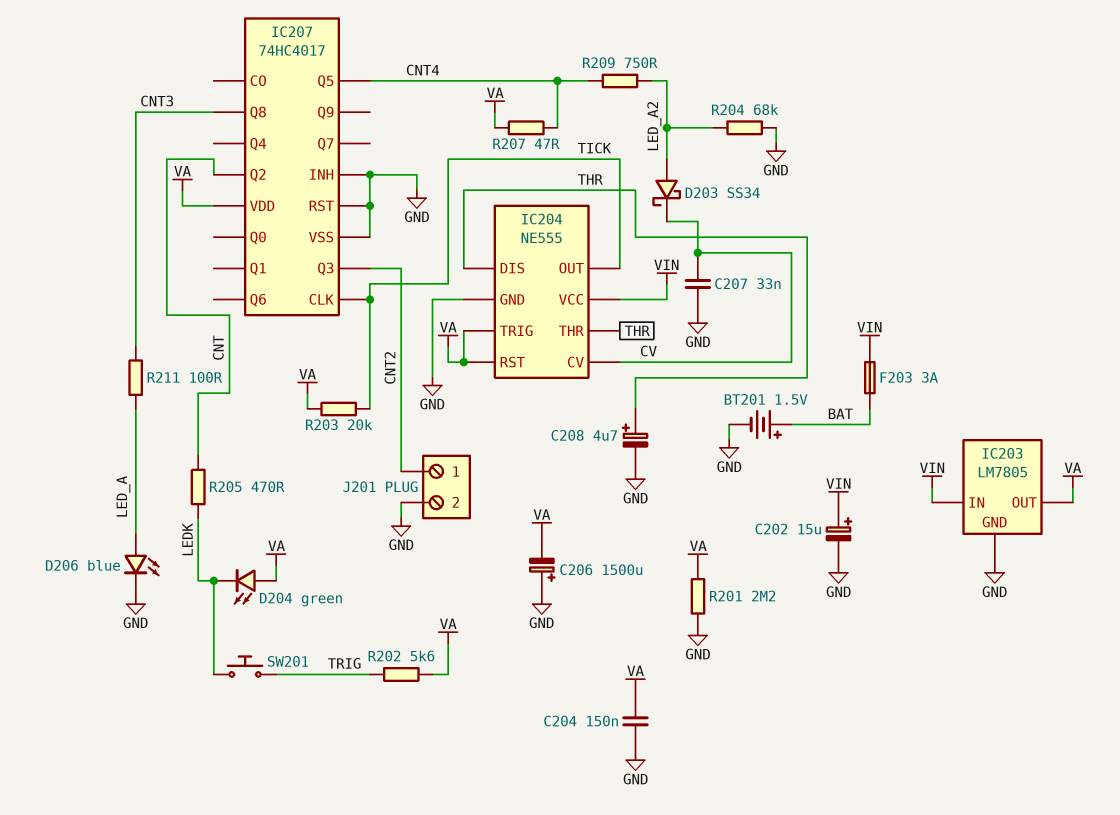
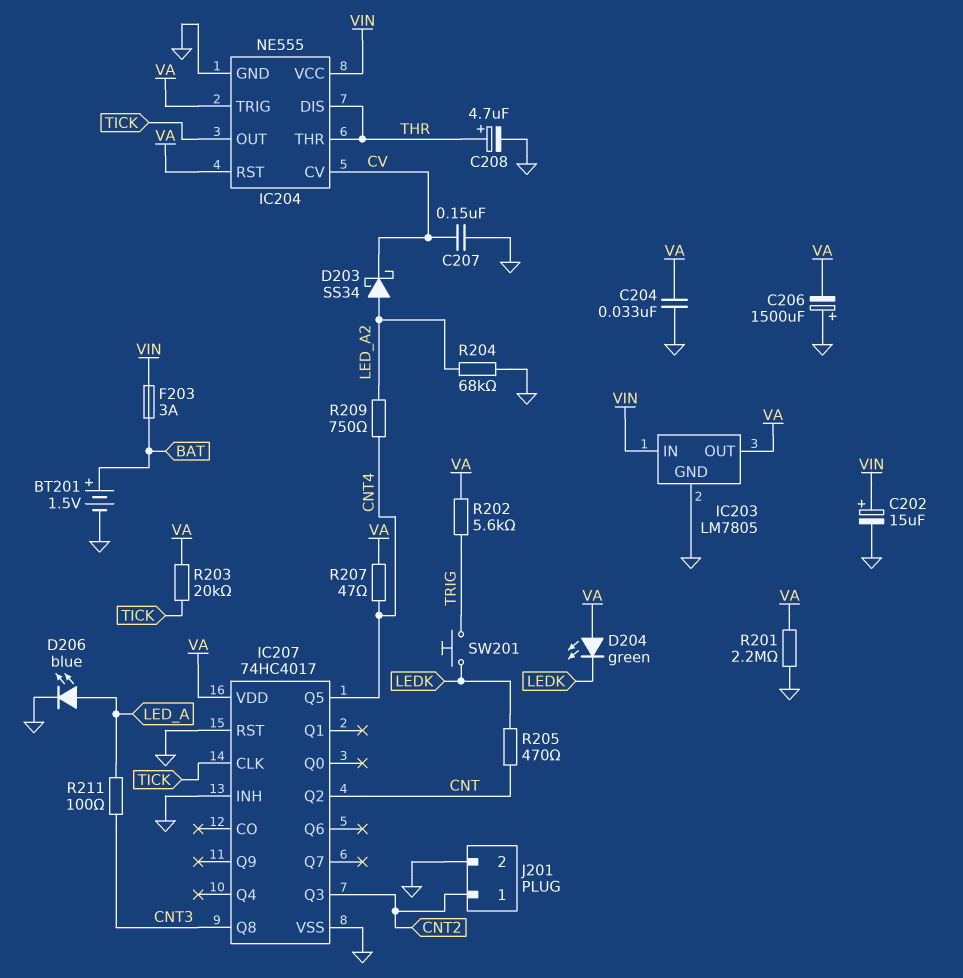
C204: 150nF (GND, VA) -> 33nF (GND, VA)
C207: 33nF (CV, GND) -> 150nF (CV, GND)

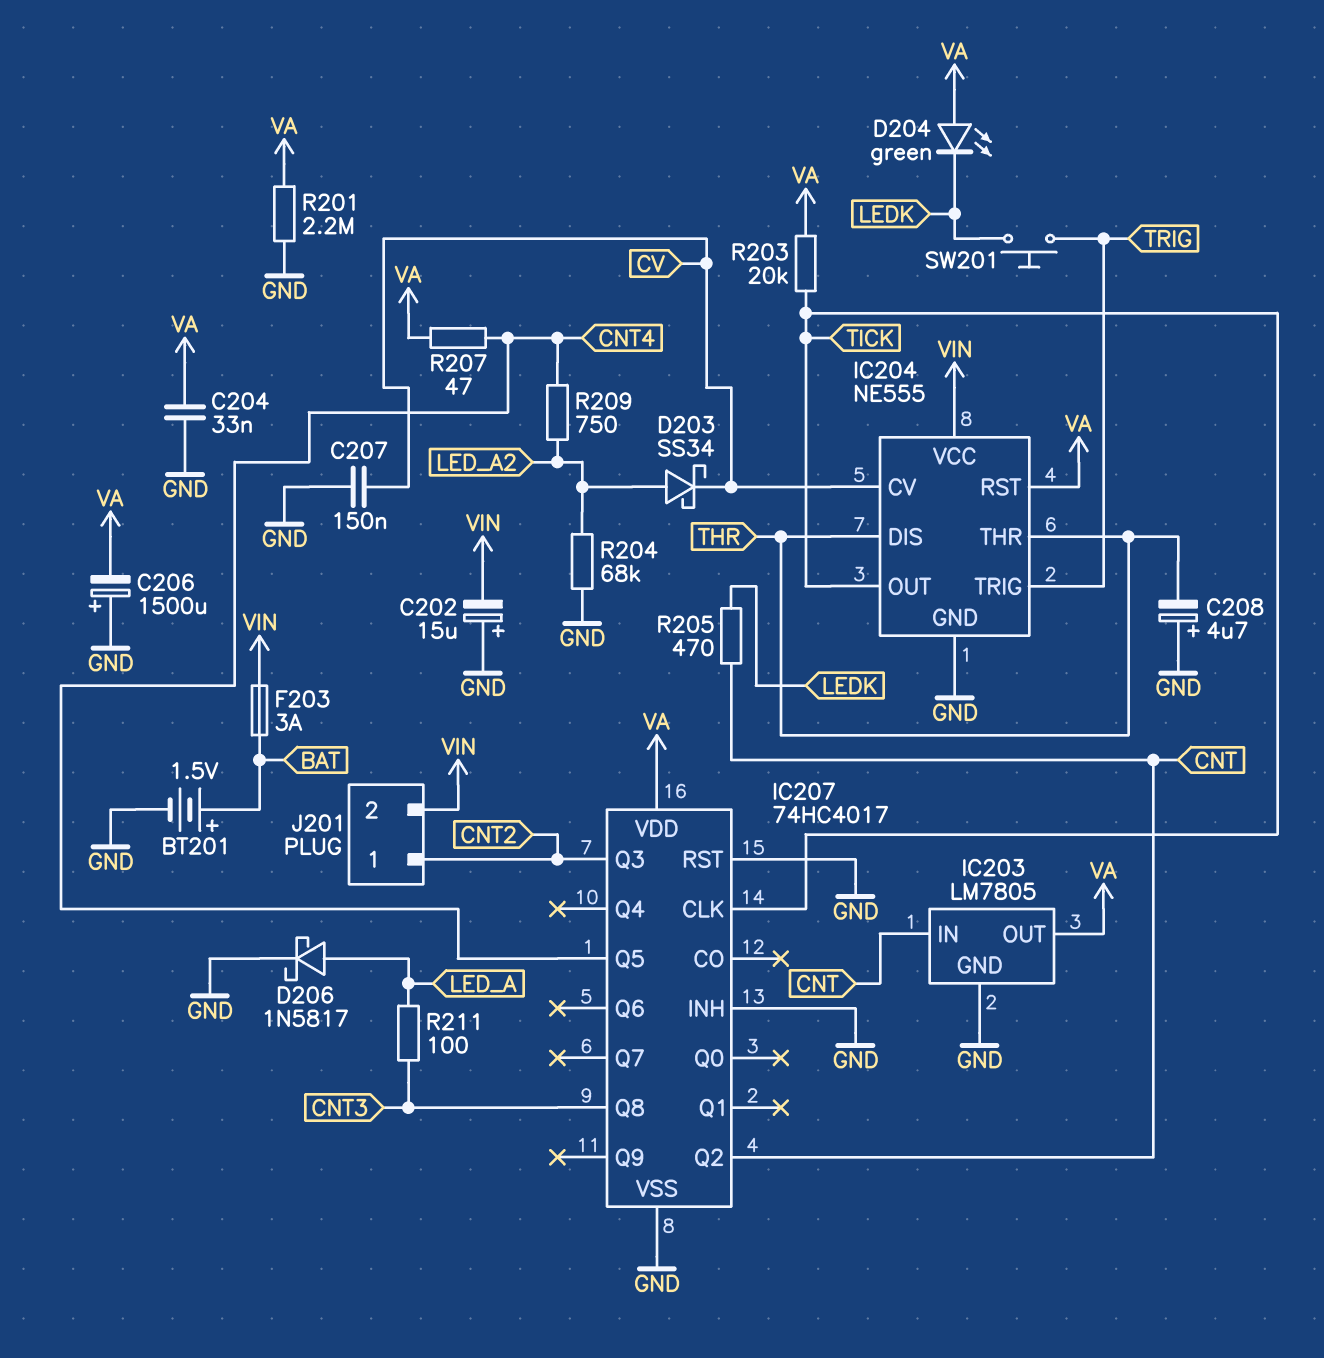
C202: 15uF (plus VIN, minus GND) -> 15uF (plus GND, minus VIN)
C208: 4.7uF (plus THR, minus GND) -> 4.7uF (plus GND, minus THR)
D206: LED blue (A LED_A, K GND) -> schottky 1N5817 (A LED_A, K GND)
IC203 pin IN: VIN -> CNT
IC204 pin TRIG: VA -> TRIG
J201 pin 2: GND -> VIN
R202: 5.6k (TRIG, VA) -> none

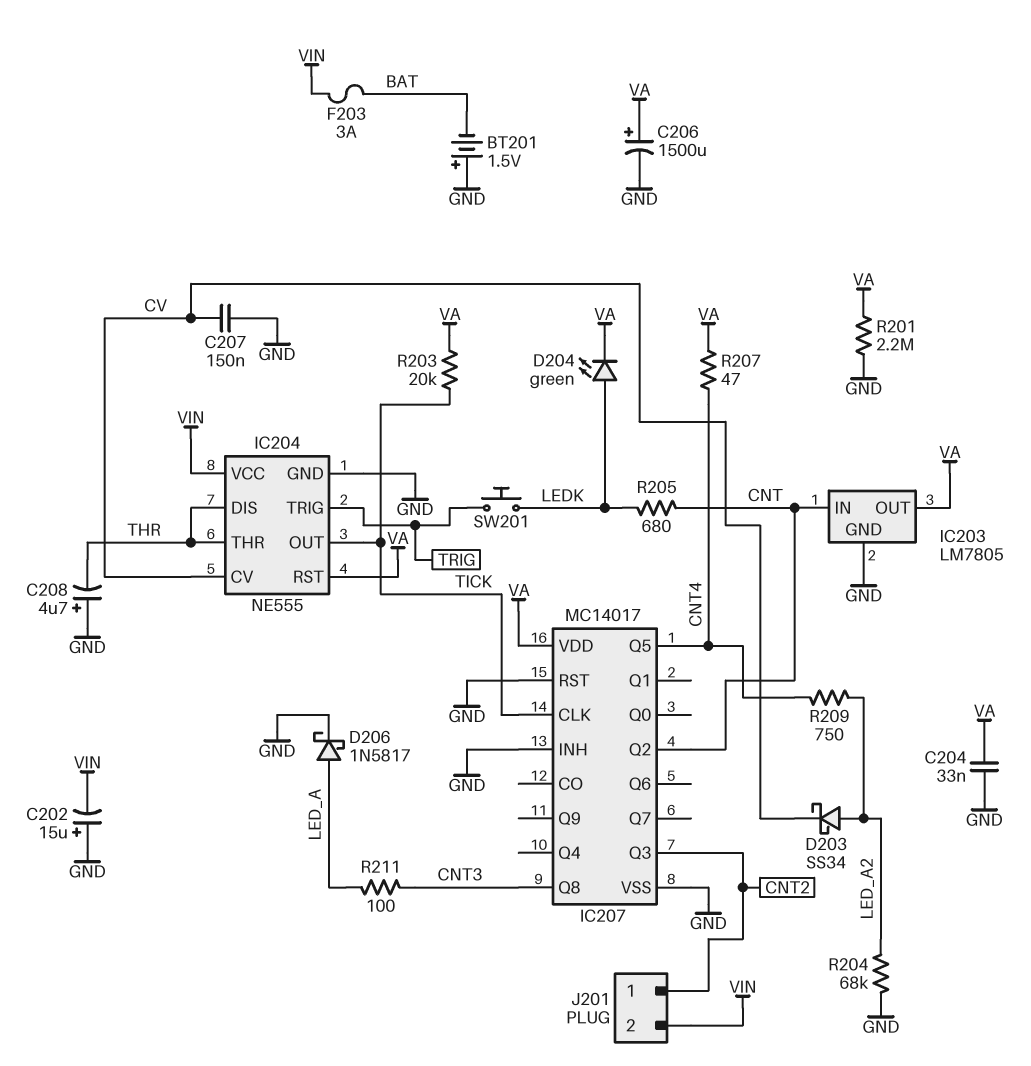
BT201: 1.5V (plus BAT, minus GND) -> 1.5V (plus GND, minus BAT)
C206: 1500uF (plus GND, minus VA) -> 1500uF (plus VA, minus GND)
D204: LED green (A VA, K LEDK) -> LED green (A LEDK, K VA)
IC207: 74HC4017 -> MC14017
R205: 470 (CNT, LEDK) -> 680 (CNT, LEDK)

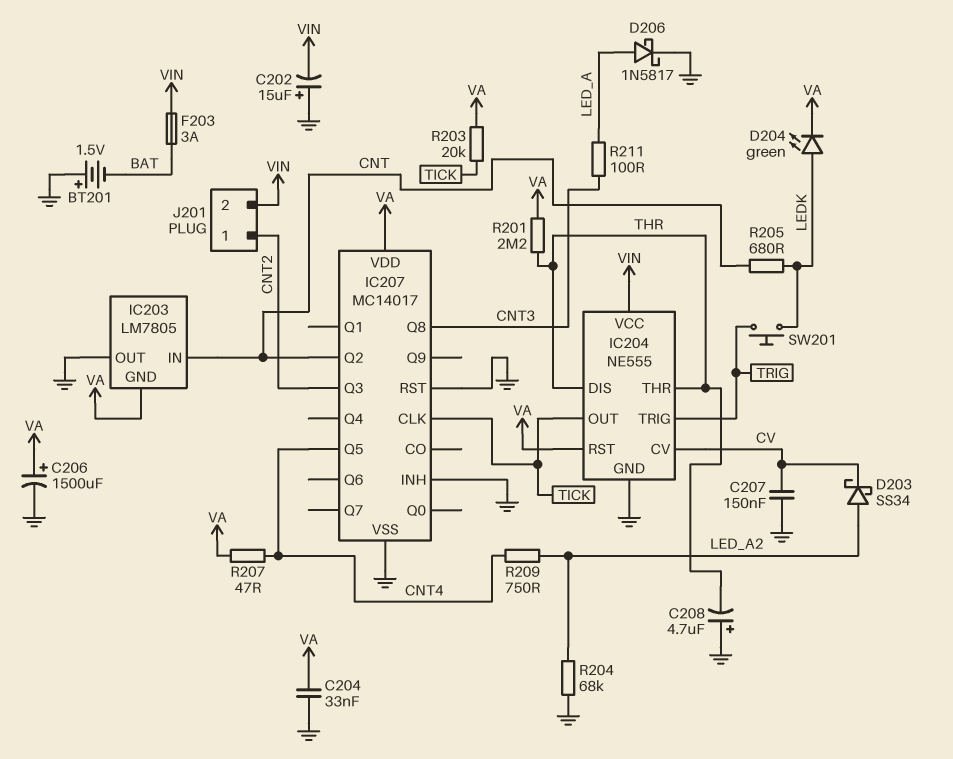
IC203 pin GND: GND -> VA
IC203 pin OUT: VA -> GND
R201: 2.2M (GND, VA) -> 2.2M (THR, VA)

